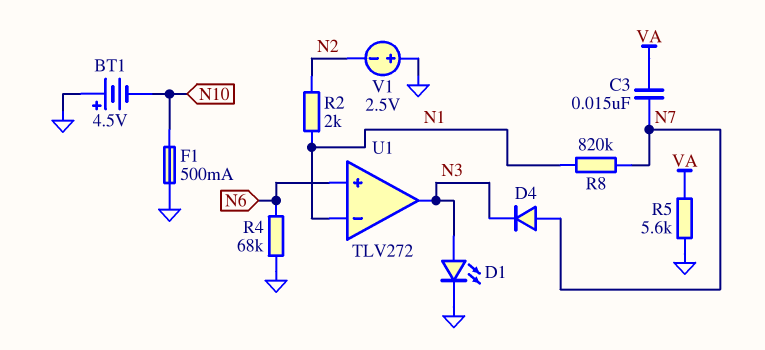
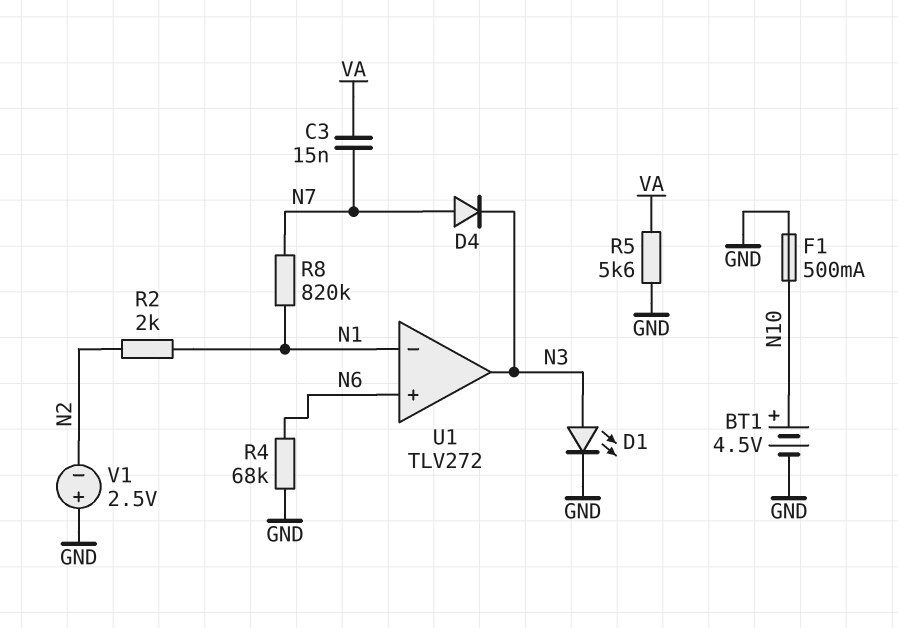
BT1: 4.5V (plus GND, minus N10) -> 4.5V (plus N10, minus GND)

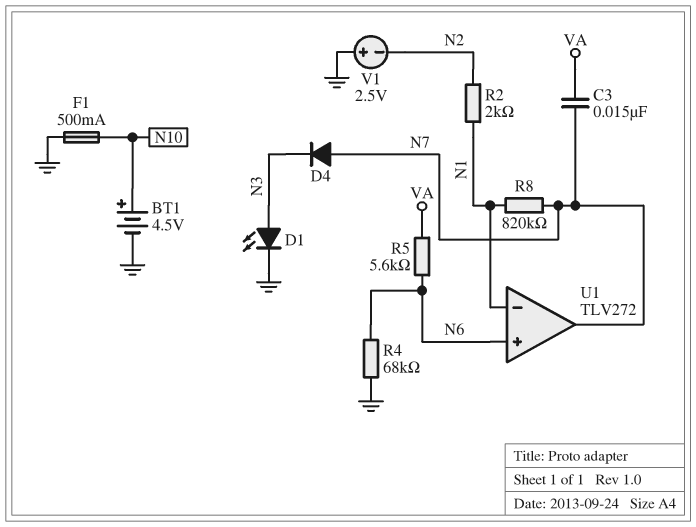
R5: 5.6k (GND, VA) -> 5.6k (N6, VA)
U1 pin out: N3 -> N7

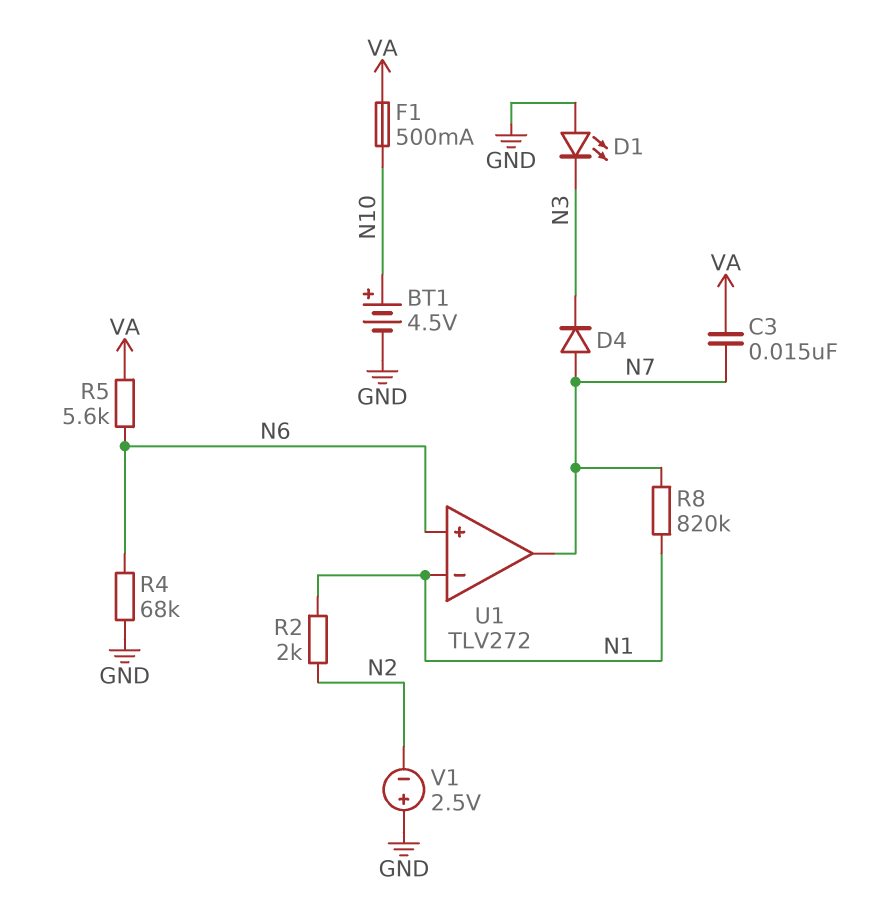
D1: LED (A N3, K GND) -> LED (A GND, K N3)
F1: 500mA (GND, N10) -> 500mA (N10, VA)

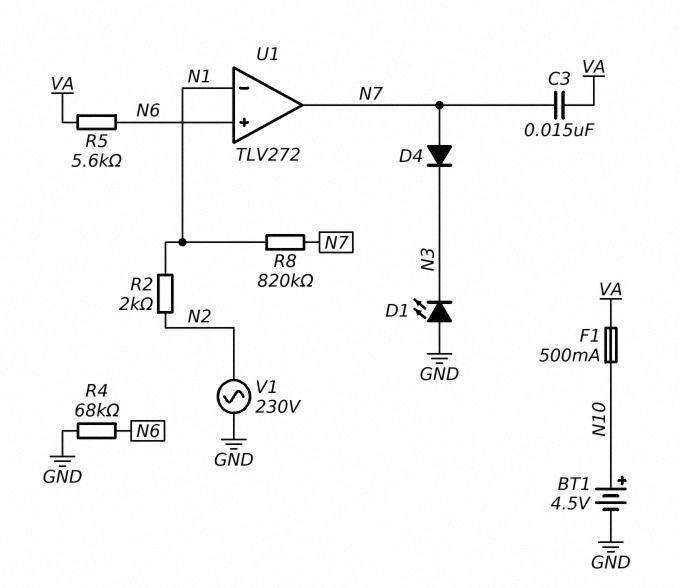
V1: 2.5V (plus GND, minus N2) -> AC 230V (GND, N2)

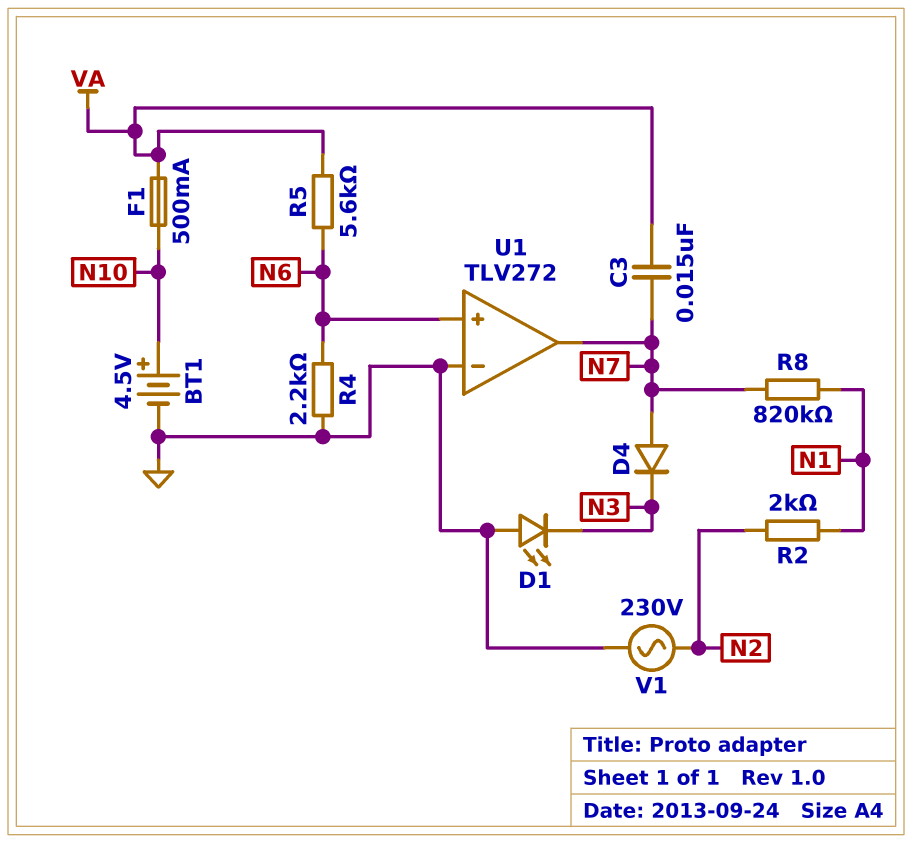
R4: 68k (GND, N6) -> 2.2k (GND, N6)
U1 pin in-: N1 -> GND

